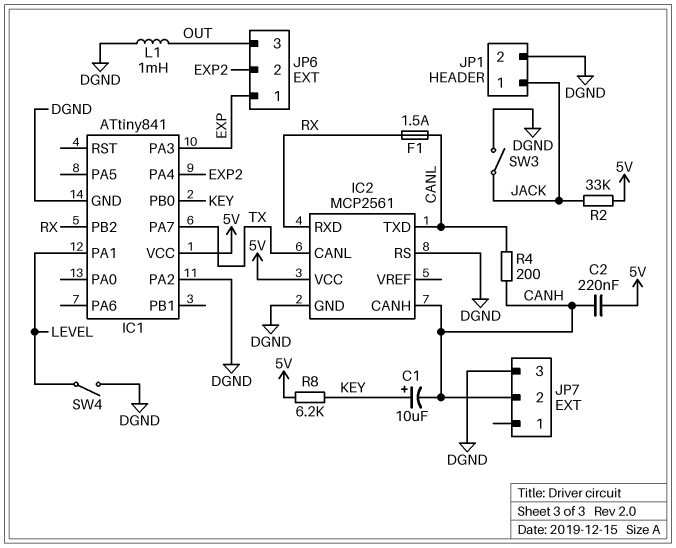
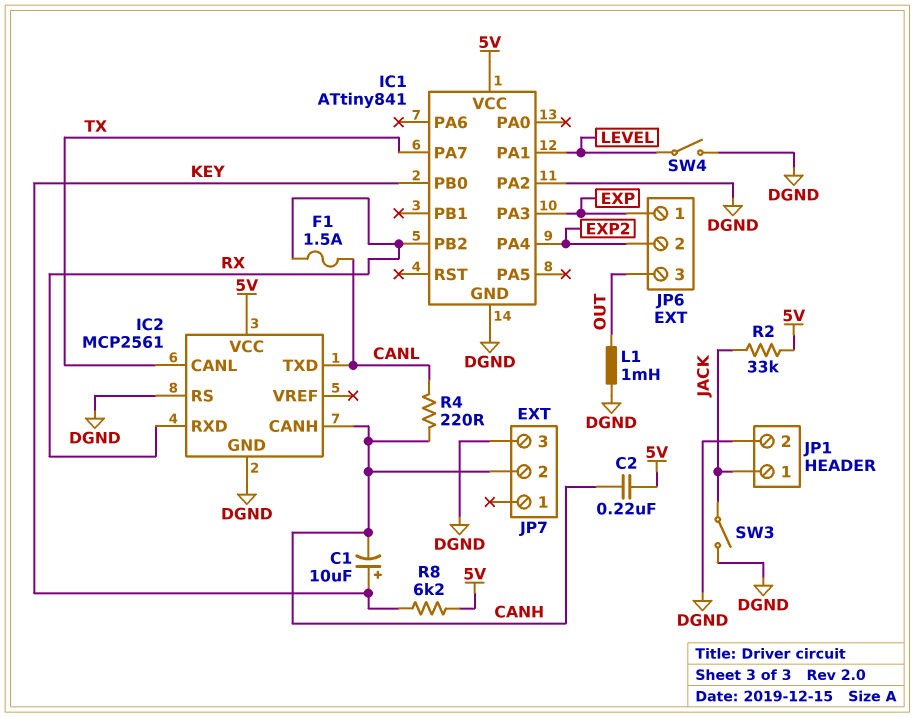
R4: 200 (CANH, CANL) -> 220 (CANH, CANL)

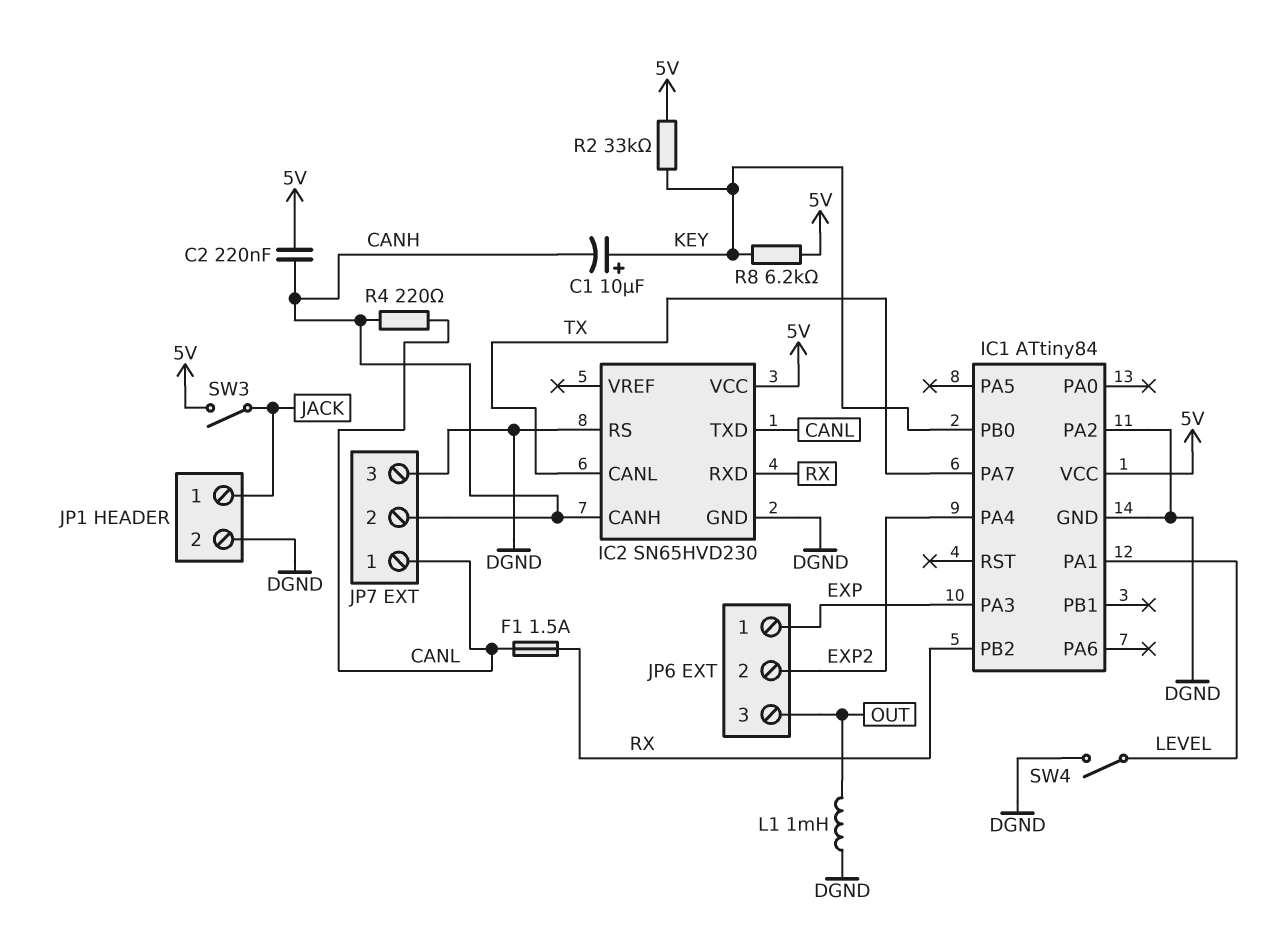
IC1: ATtiny841 -> ATtiny84
IC2: MCP2561 -> SN65HVD230
JP7 pin 1: none -> CANL
R2: 33k (5V, JACK) -> 33k (5V, KEY)
SW3: switch (DGND, JACK) -> switch (5V, JACK)

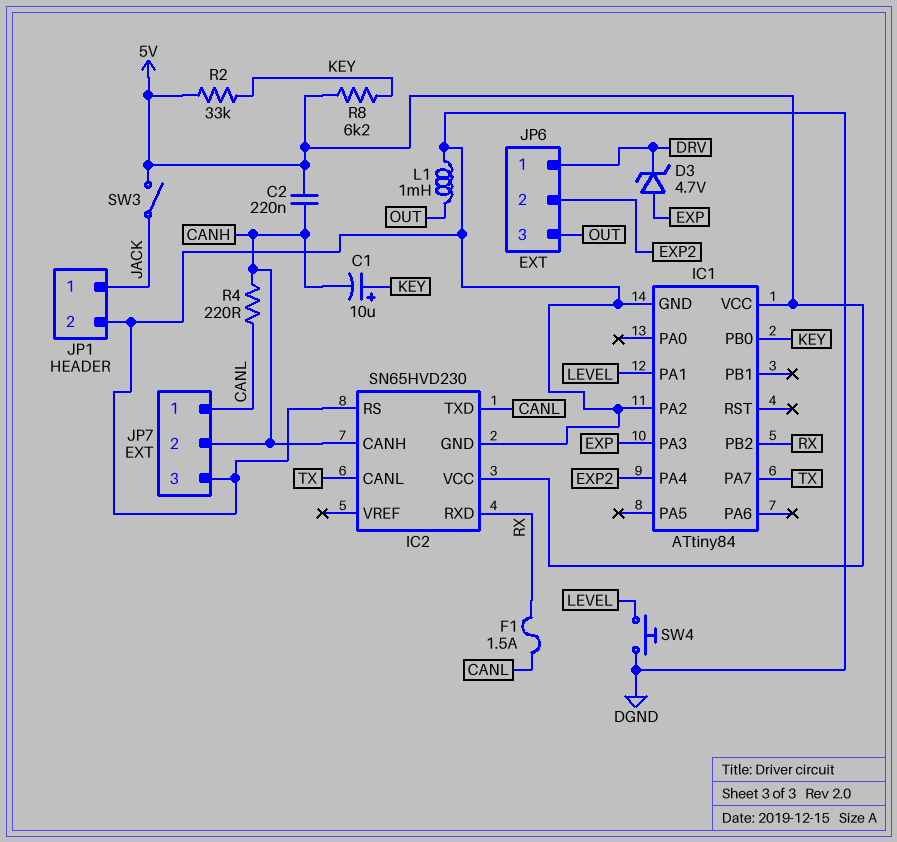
D3: none -> zener 4.7V (A EXP, K DRV)
JP6 pin 1: EXP -> DRV
SW4: switch (DGND, LEVEL) -> button (DGND, LEVEL)

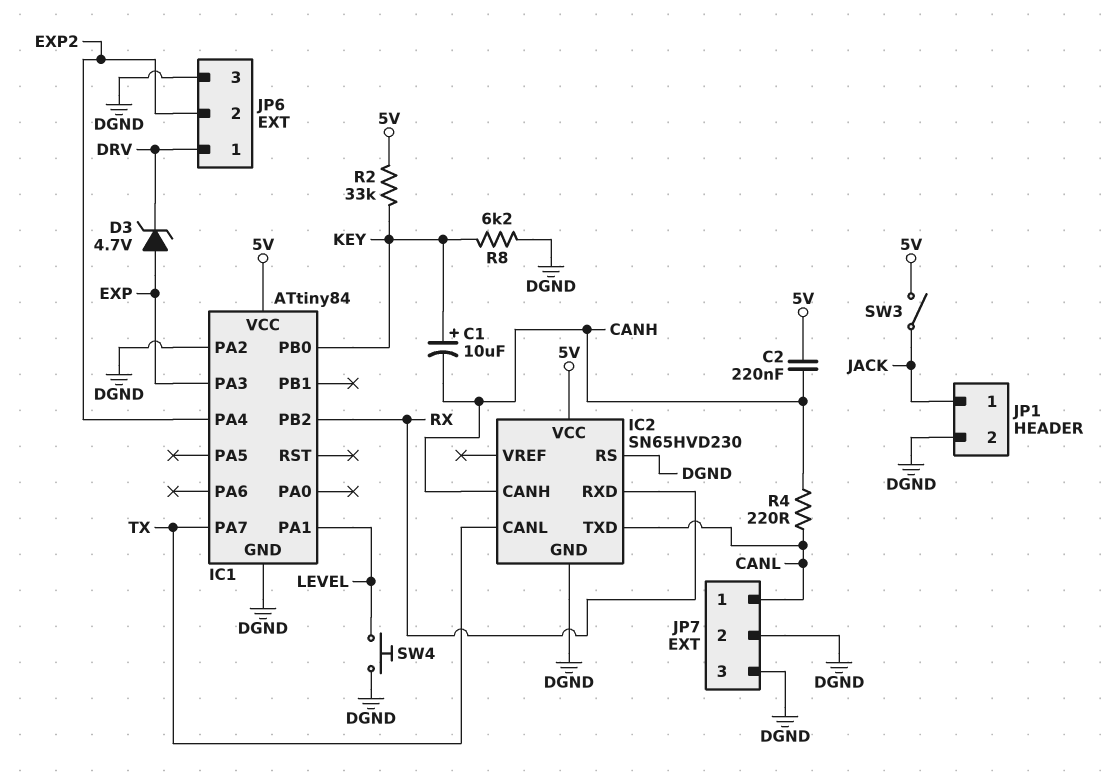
F1: 1.5A (CANL, RX) -> none
JP6 pin 3: OUT -> DGND
JP7 pin 2: CANH -> DGND
L1: 1mH (DGND, OUT) -> none
R8: 6.2k (5V, KEY) -> 6.2k (DGND, KEY)

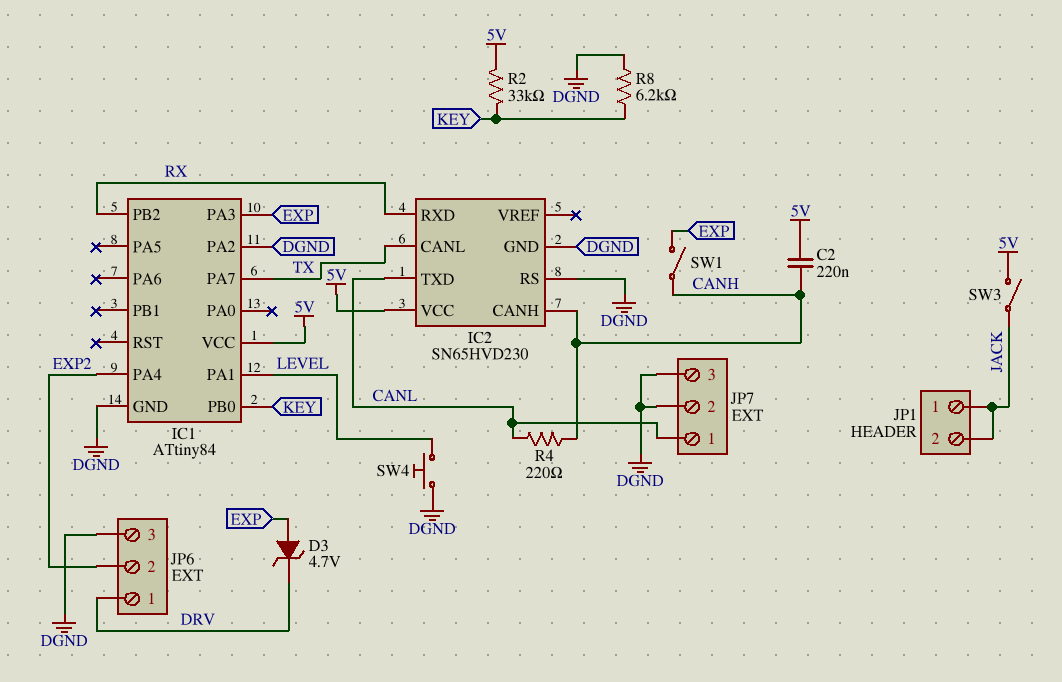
C1: 10uF (plus KEY, minus CANH) -> none
JP1 pin 2: DGND -> JACK
SW1: none -> switch (CANH, EXP)

